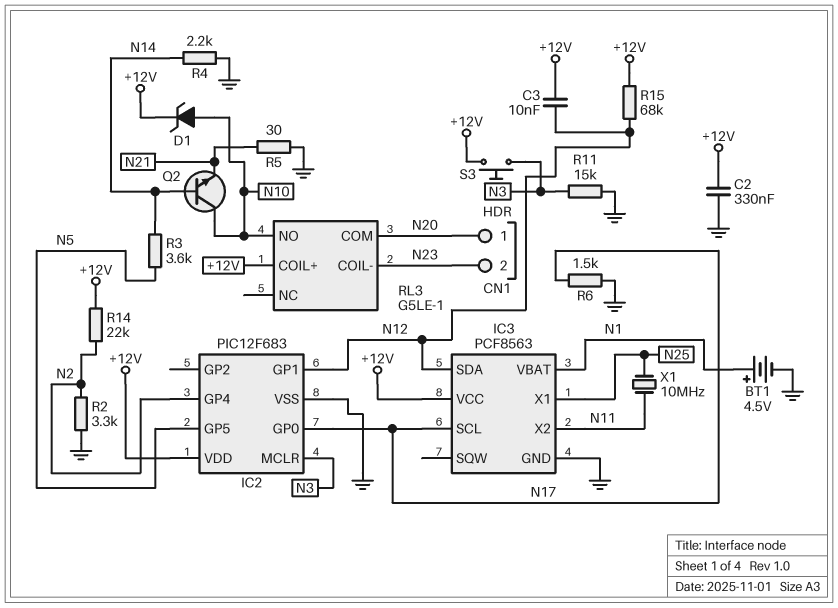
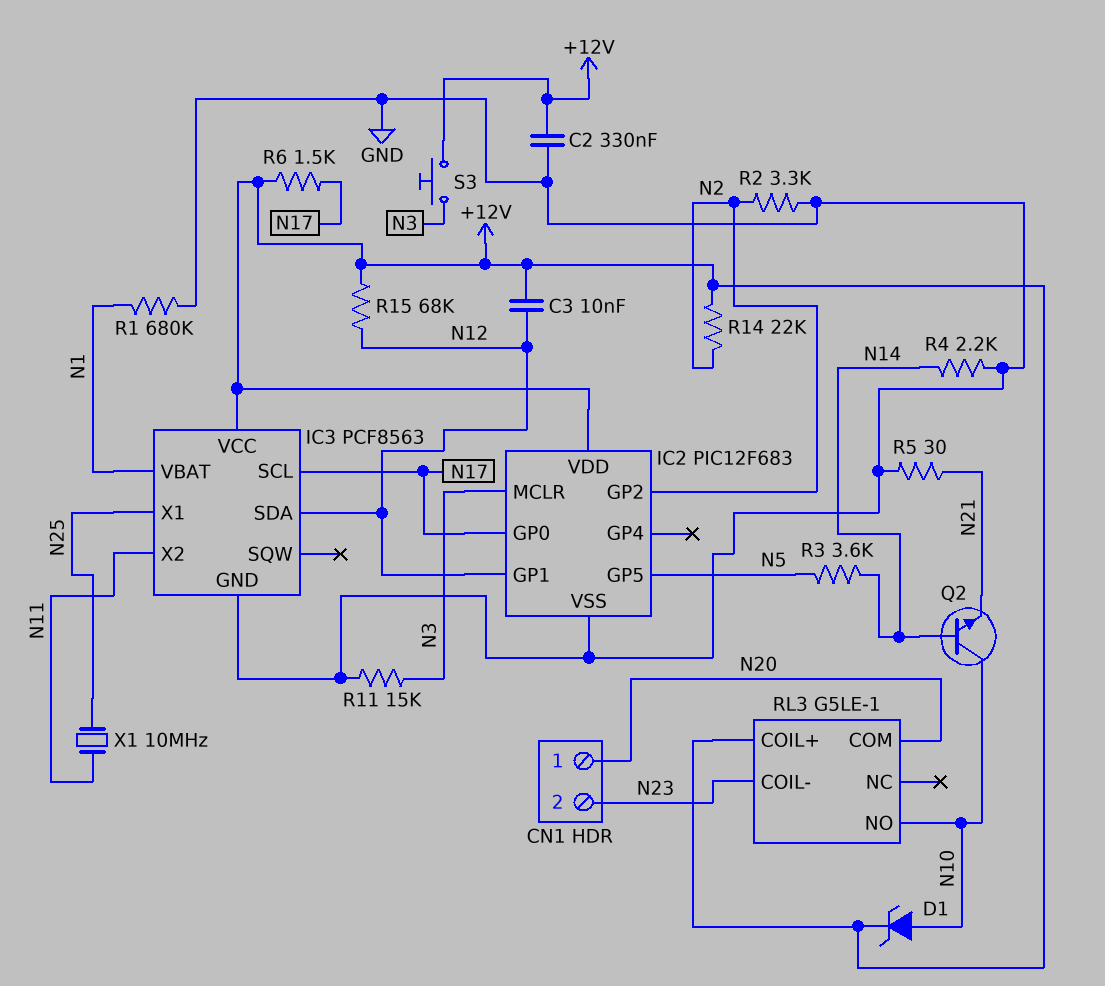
BT1: 4.5V (plus N1, minus GND) -> none
IC2 pin GP2: none -> N2
IC2 pin GP4: N2 -> none
R1: none -> 680k (GND, N1)
R6: 1.5k (GND, N17) -> 1.5k (+12V, N17)

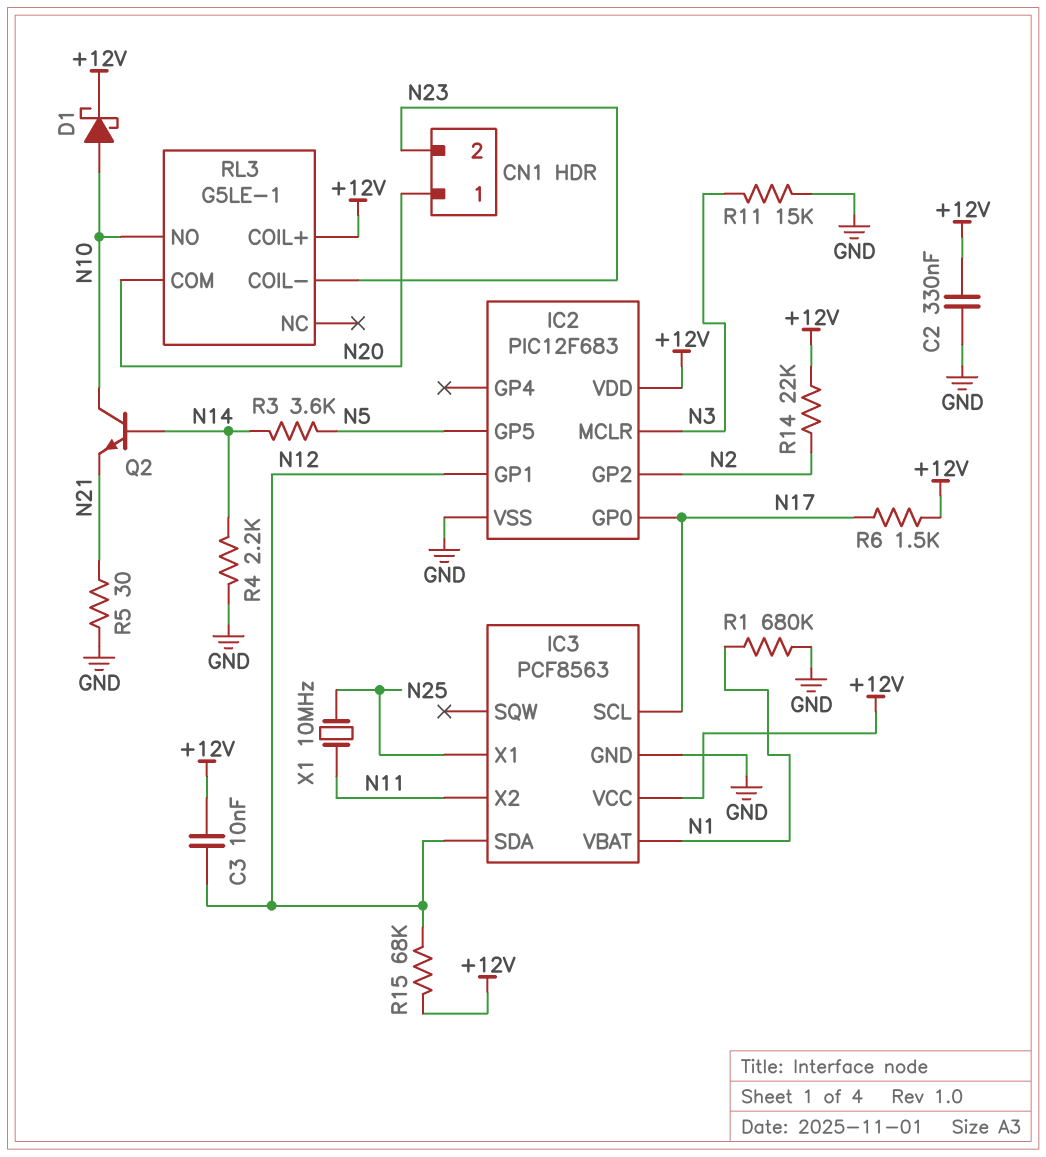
D1: zener (A N10, K +12V) -> schottky (A N10, K +12V)
R2: 3.3k (GND, N2) -> none
S3: button (+12V, N3) -> none

